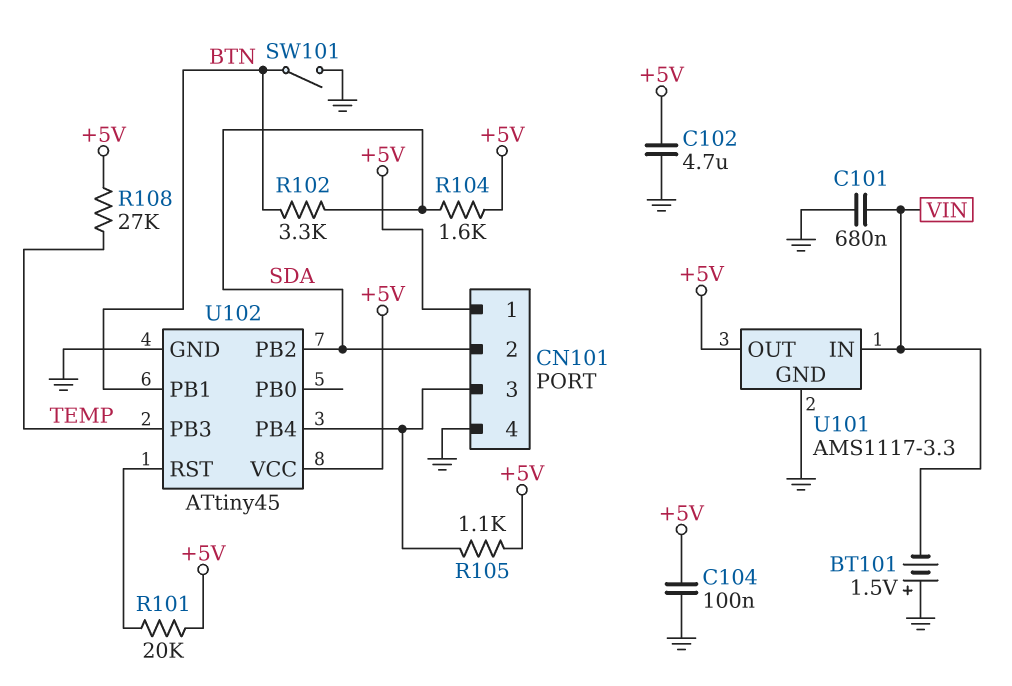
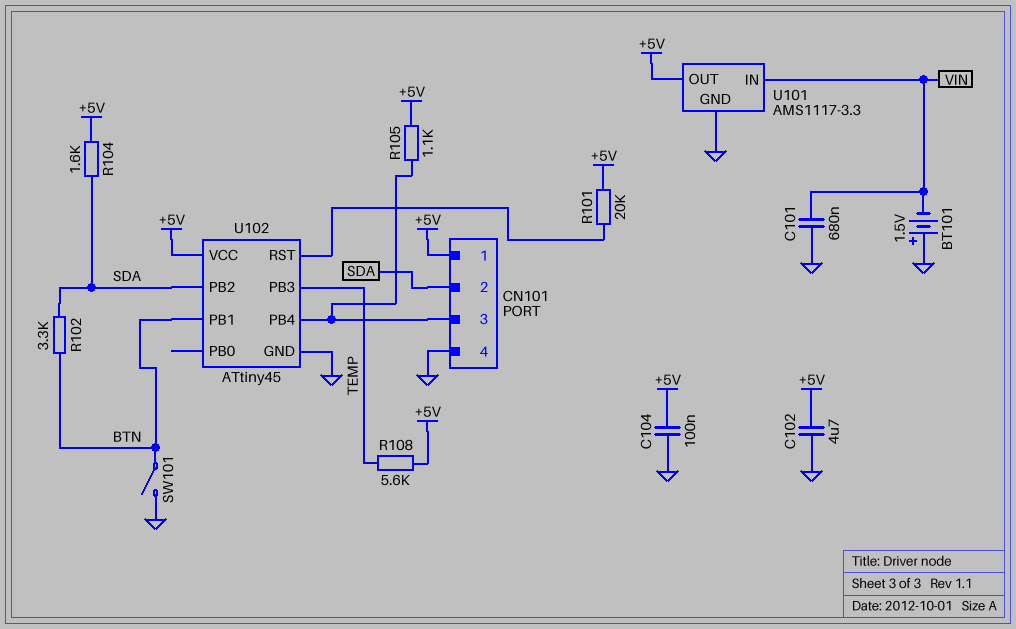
R108: 27k (+5V, TEMP) -> 5.6k (+5V, TEMP)

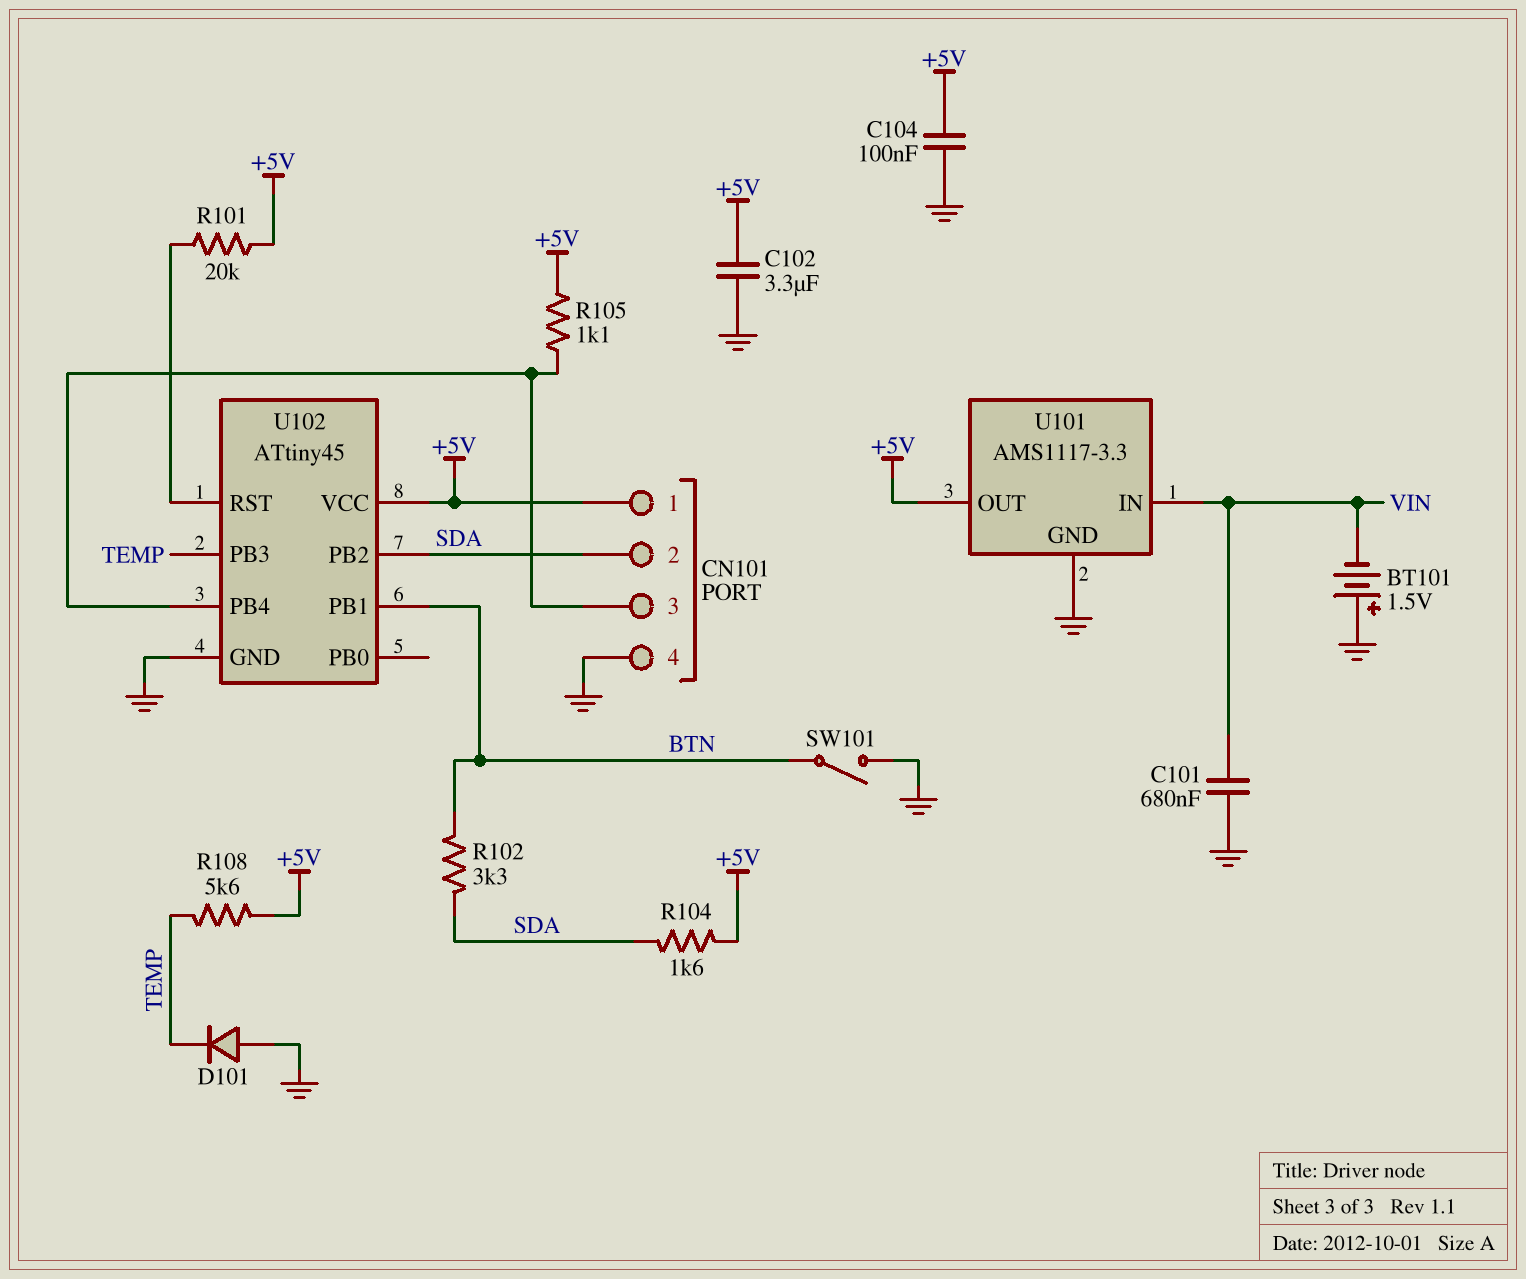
C102: 4.7uF (+5V, GND) -> 3.3uF (+5V, GND)
D101: none -> diode (A GND, K TEMP)

